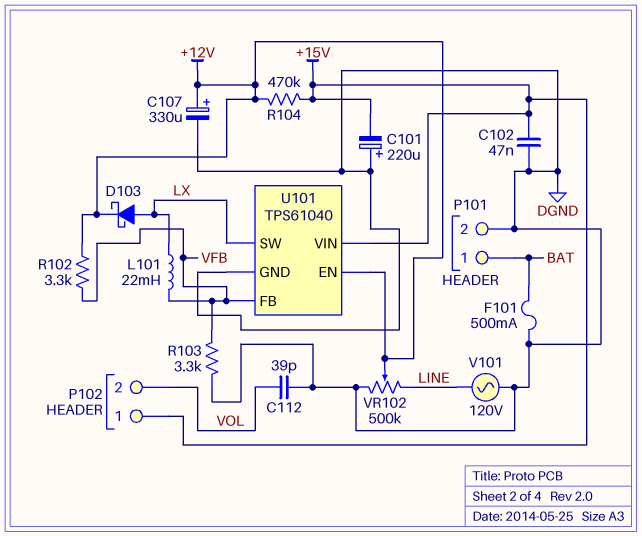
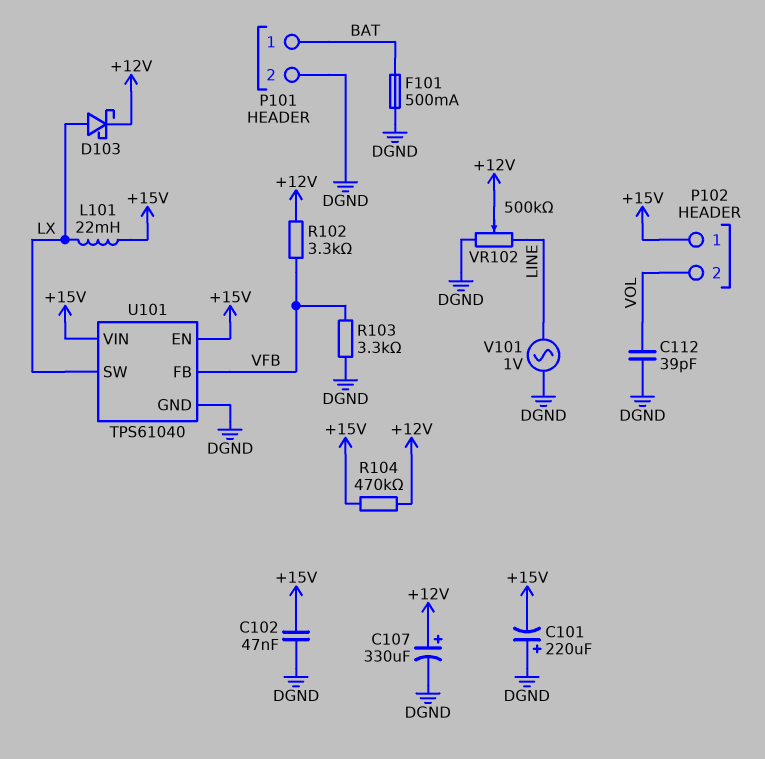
L101: 22mH (LX, VFB) -> 22mH (+15V, LX)
U101 pin EN: +12V -> +15V
V101: AC 120V (DGND, LINE) -> AC 1V (DGND, LINE)

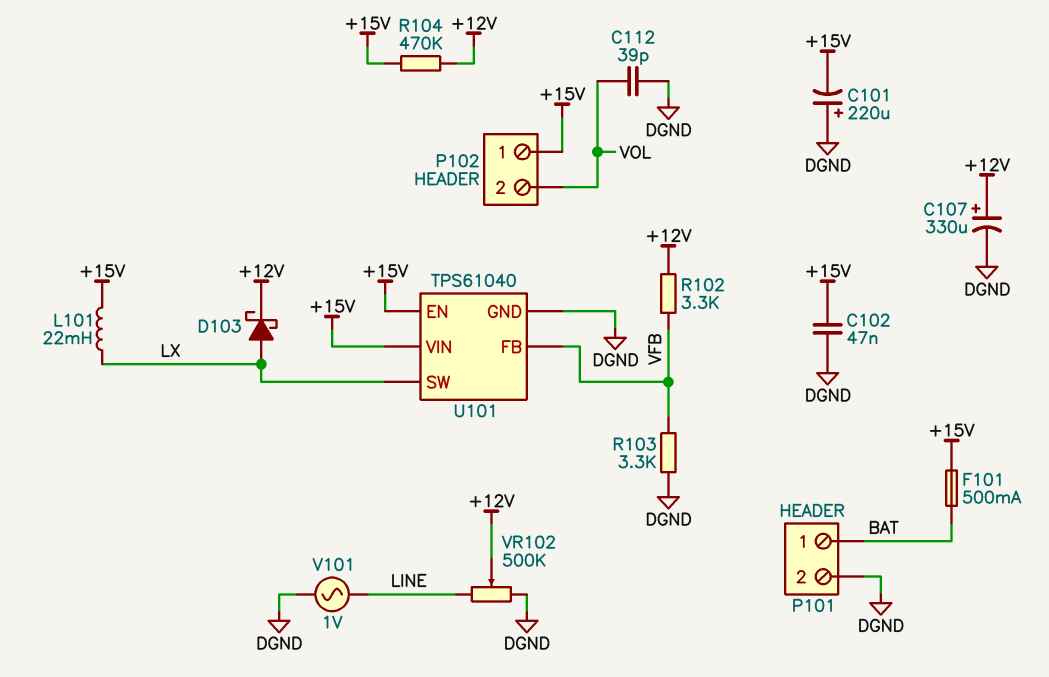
F101: 500mA (BAT, DGND) -> 500mA (+15V, BAT)

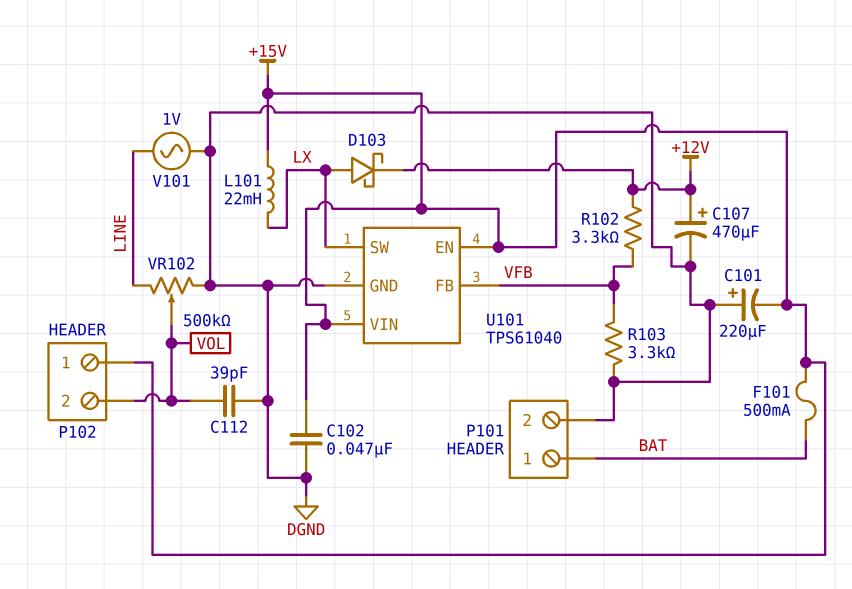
C107: 330uF (plus +12V, minus DGND) -> 470uF (plus +12V, minus DGND)
R104: 470k (+12V, +15V) -> none
VR102: 500k (DGND, LINE, wiper +12V) -> 500k (DGND, LINE, wiper VOL)

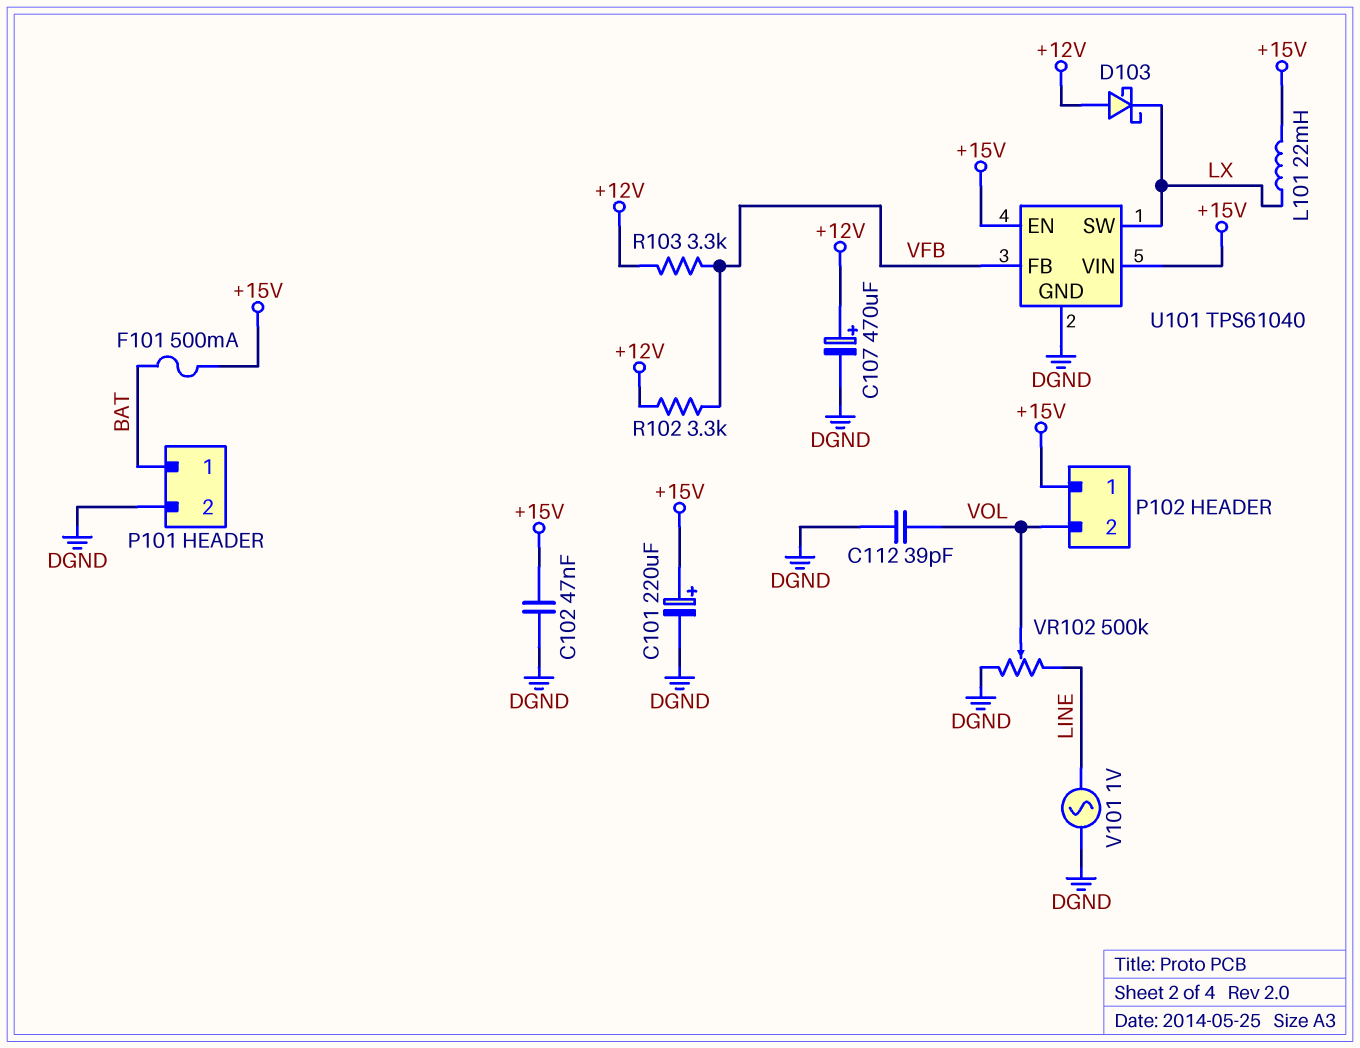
C101: 220uF (plus DGND, minus +15V) -> 220uF (plus +15V, minus DGND)
D103: schottky (A LX, K +12V) -> schottky (A +12V, K LX)
R103: 3.3k (DGND, VFB) -> 3.3k (+12V, VFB)

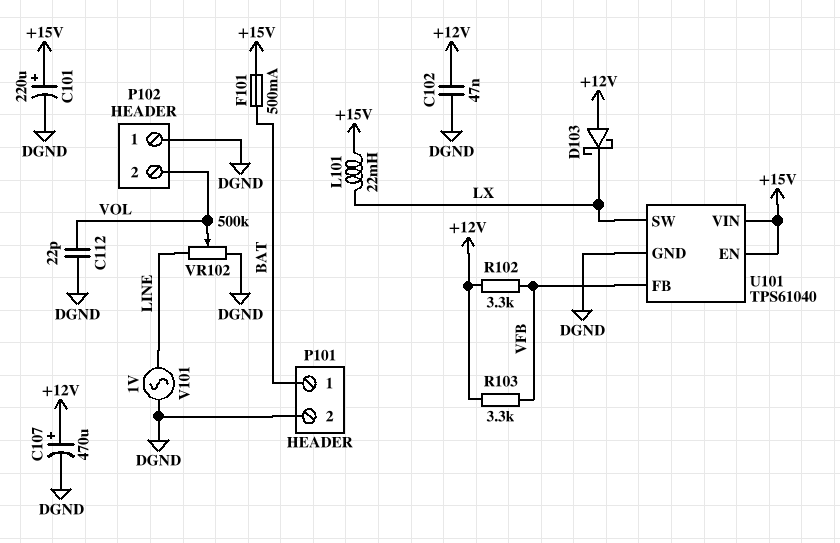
C102: 47nF (+15V, DGND) -> 47nF (+12V, DGND)
C112: 39pF (DGND, VOL) -> 22pF (DGND, VOL)
P102 pin 1: +15V -> DGND

